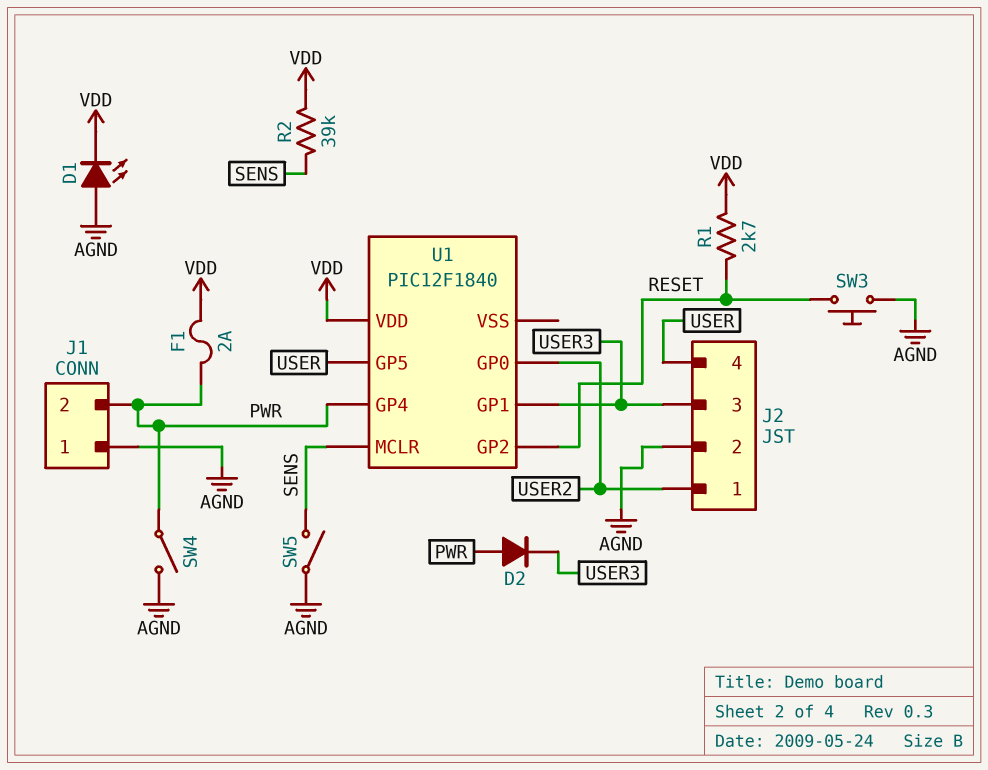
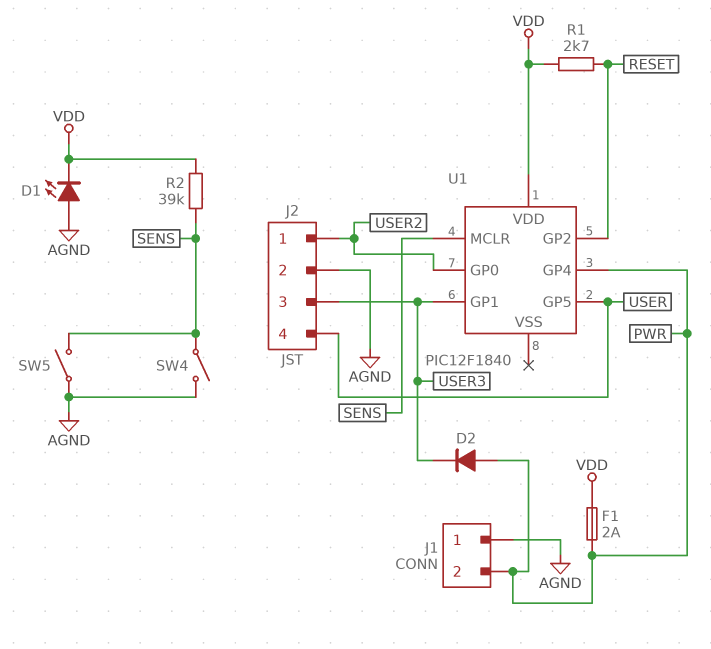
SW3: button (AGND, RESET) -> none
SW4: switch (AGND, PWR) -> switch (AGND, SENS)

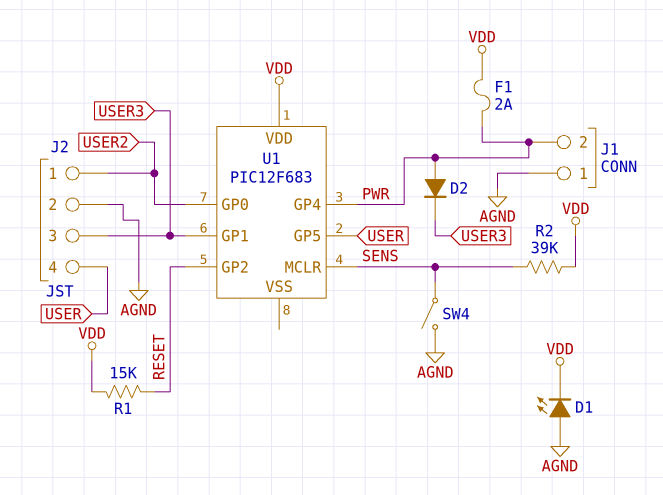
R1: 2.7k (RESET, VDD) -> 15k (RESET, VDD)
SW5: switch (AGND, SENS) -> none
U1: PIC12F1840 -> PIC12F683

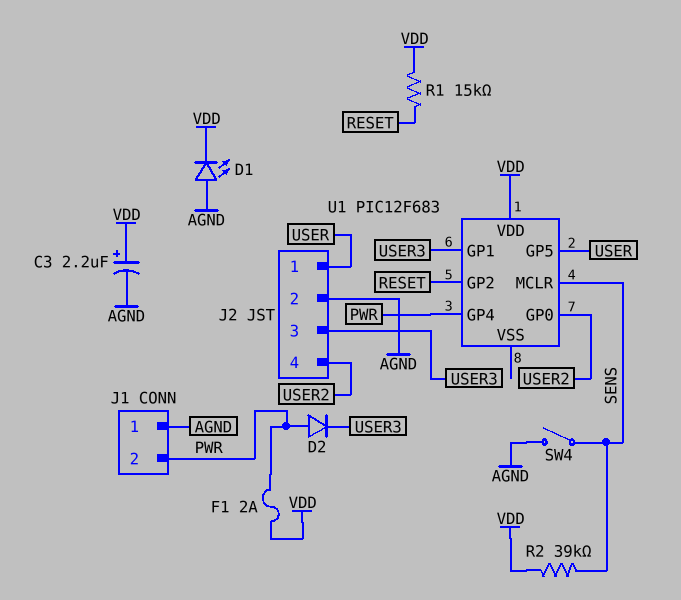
C3: none -> 2.2uF (plus VDD, minus AGND)
J2 pin 1: USER2 -> USER
J2 pin 4: USER -> USER2

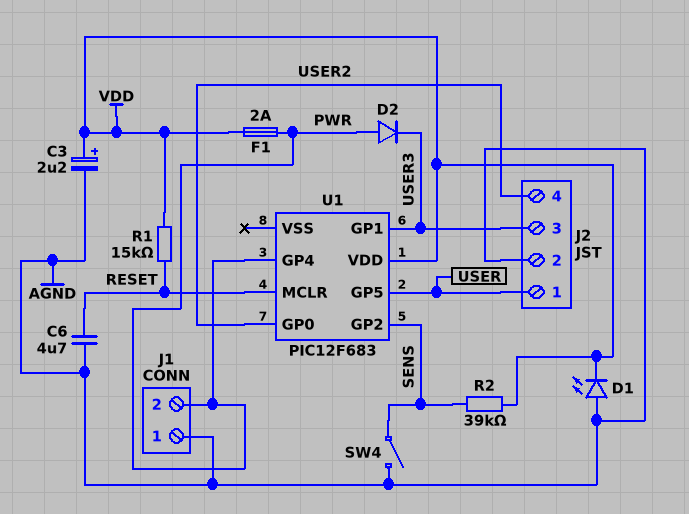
C6: none -> 4.7uF (AGND, RESET)
U1 pin GP2: RESET -> SENS
U1 pin MCLR: SENS -> RESET

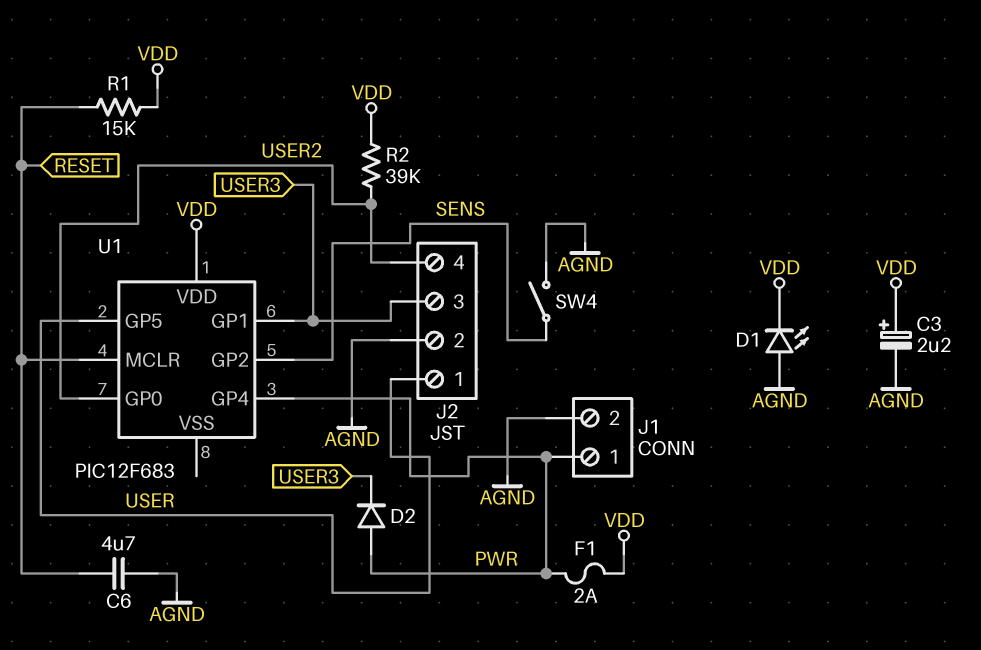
J1 pin 1: AGND -> PWR
J1 pin 2: PWR -> AGND
R2: 39k (SENS, VDD) -> 39k (USER2, VDD)

